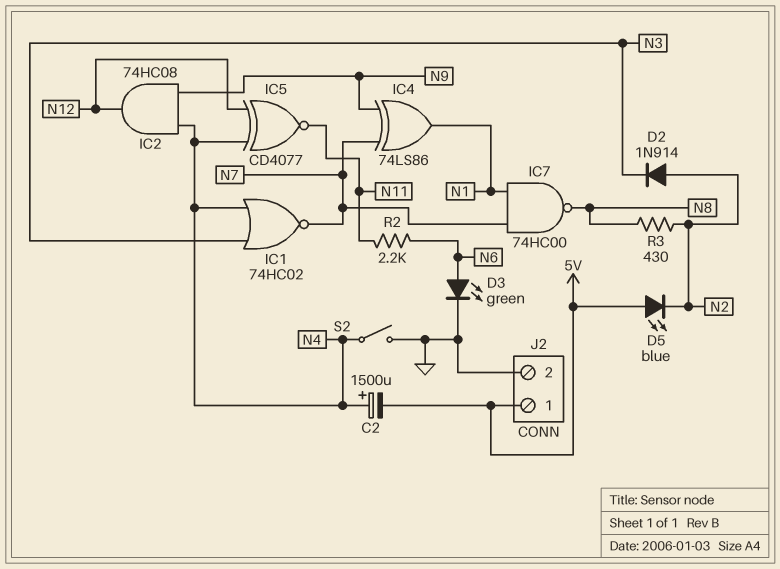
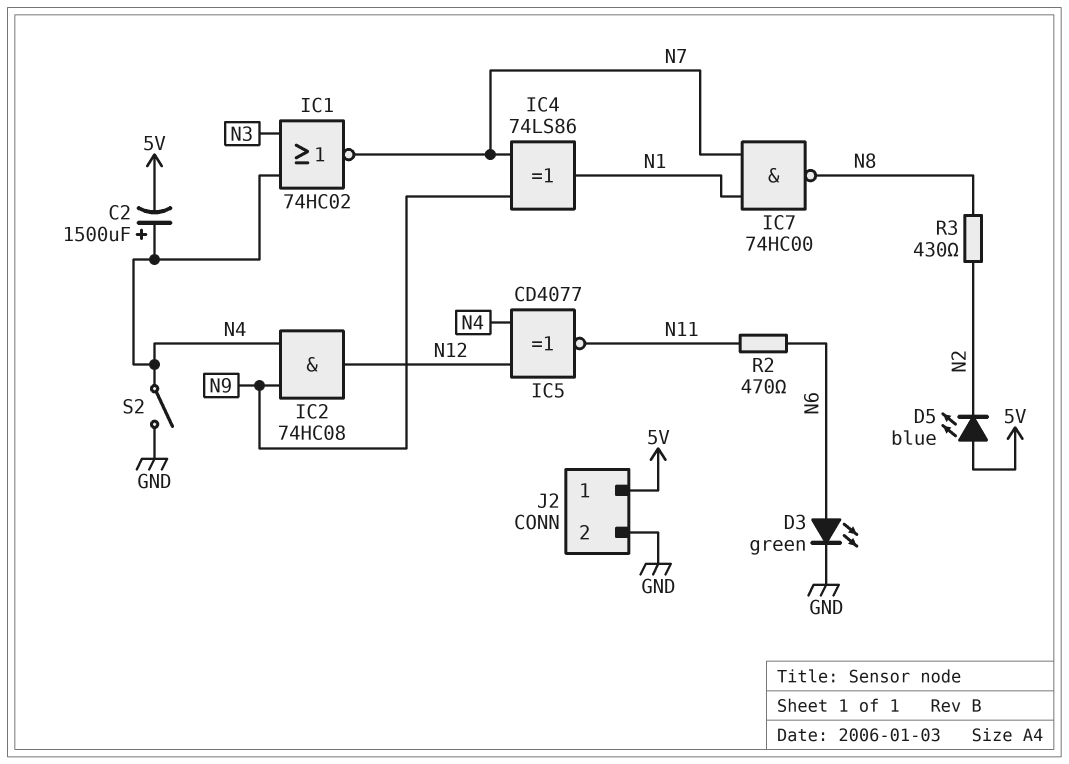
D2: diode 1N914 (A N2, K N3) -> none
R2: 2.2k (N6, N11) -> 470 (N6, N11)

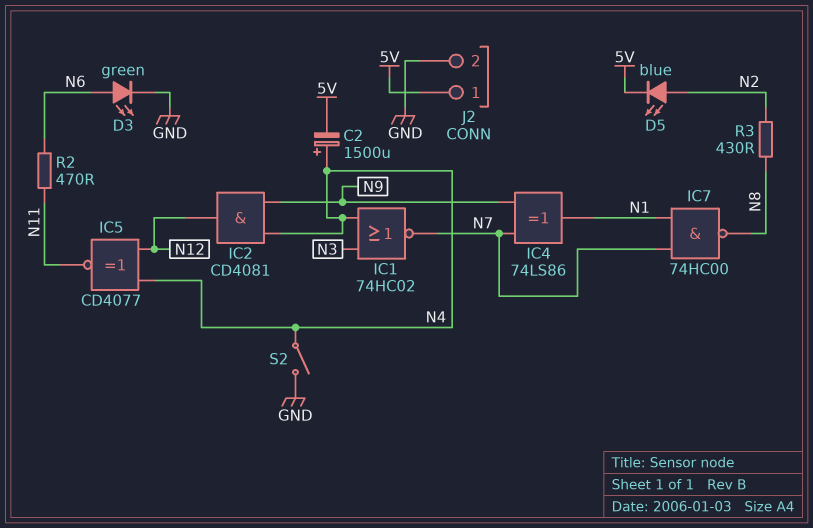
D5: LED blue (A 5V, K N2) -> LED blue (A N2, K 5V)
IC2: AND 74HC08 (in N4, in N9, out N12) -> AND CD4081 (in N4, in N9, out N12)

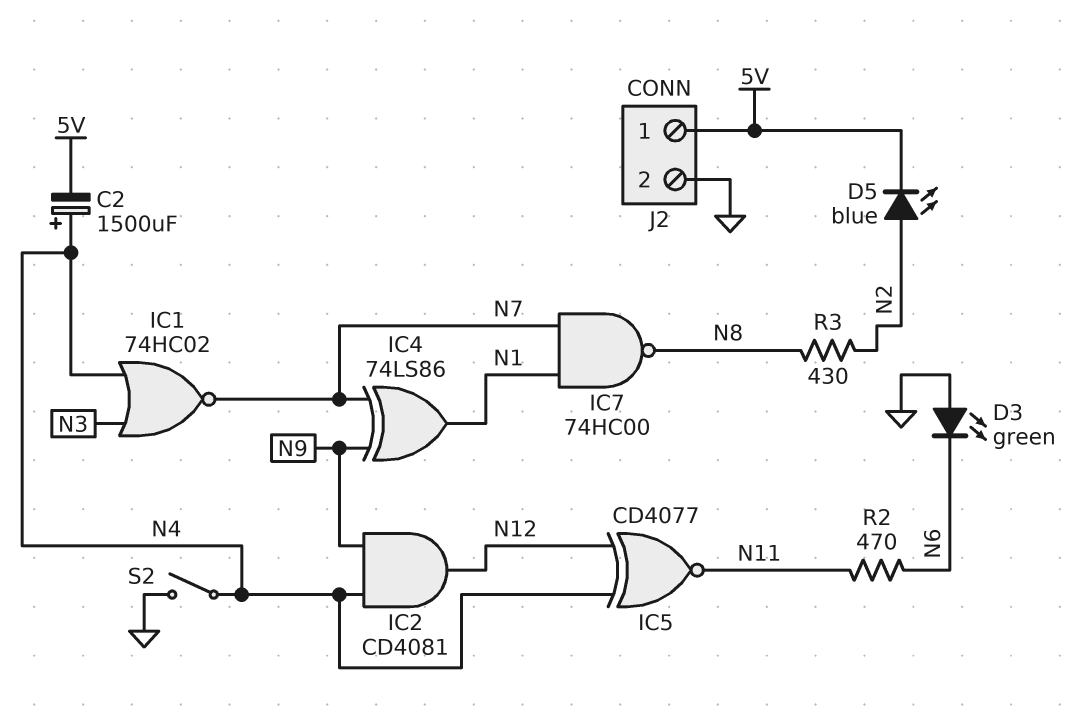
D3: LED green (A N6, K GND) -> LED green (A GND, K N6)

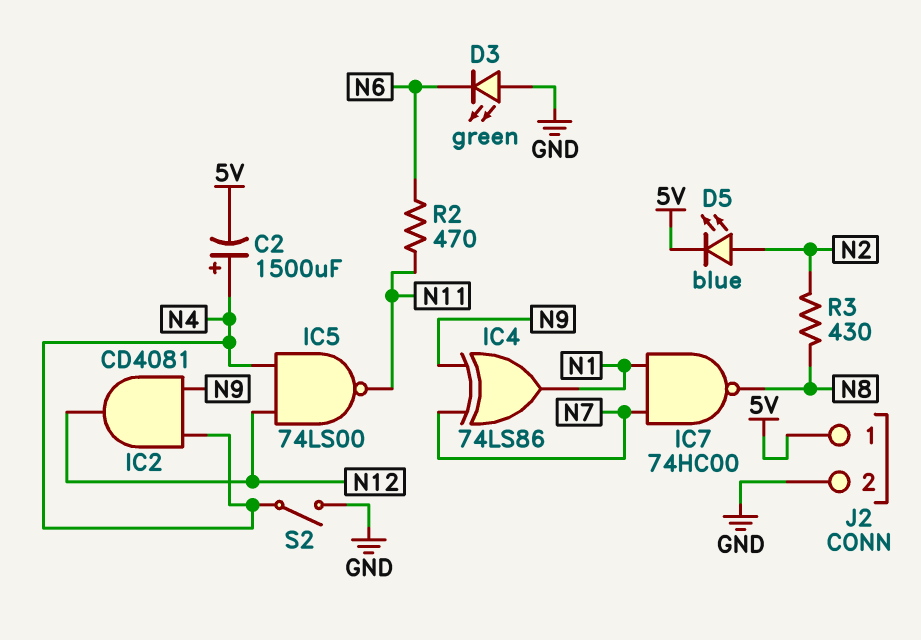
IC1: NOR 74HC02 (in N3, in N4, out N7) -> none
IC5: XNOR CD4077 (in N4, in N12, out N11) -> NAND 74LS00 (in N4, in N12, out N11)

